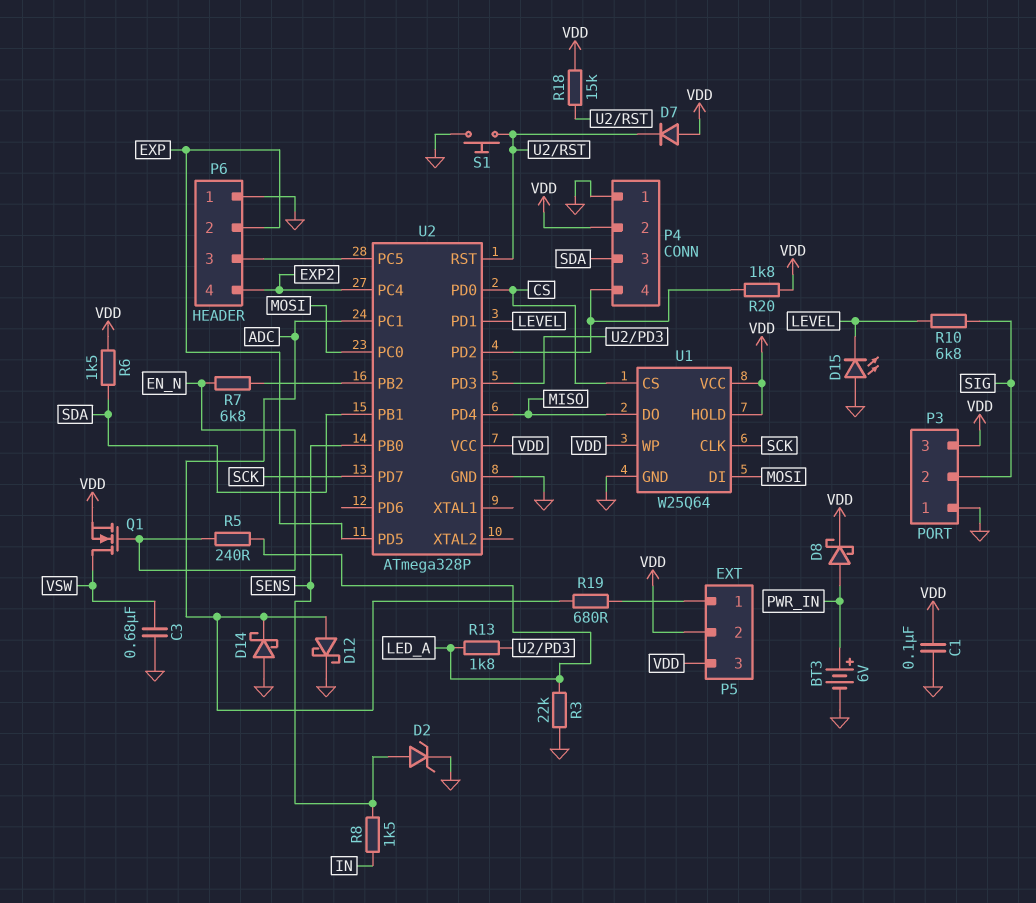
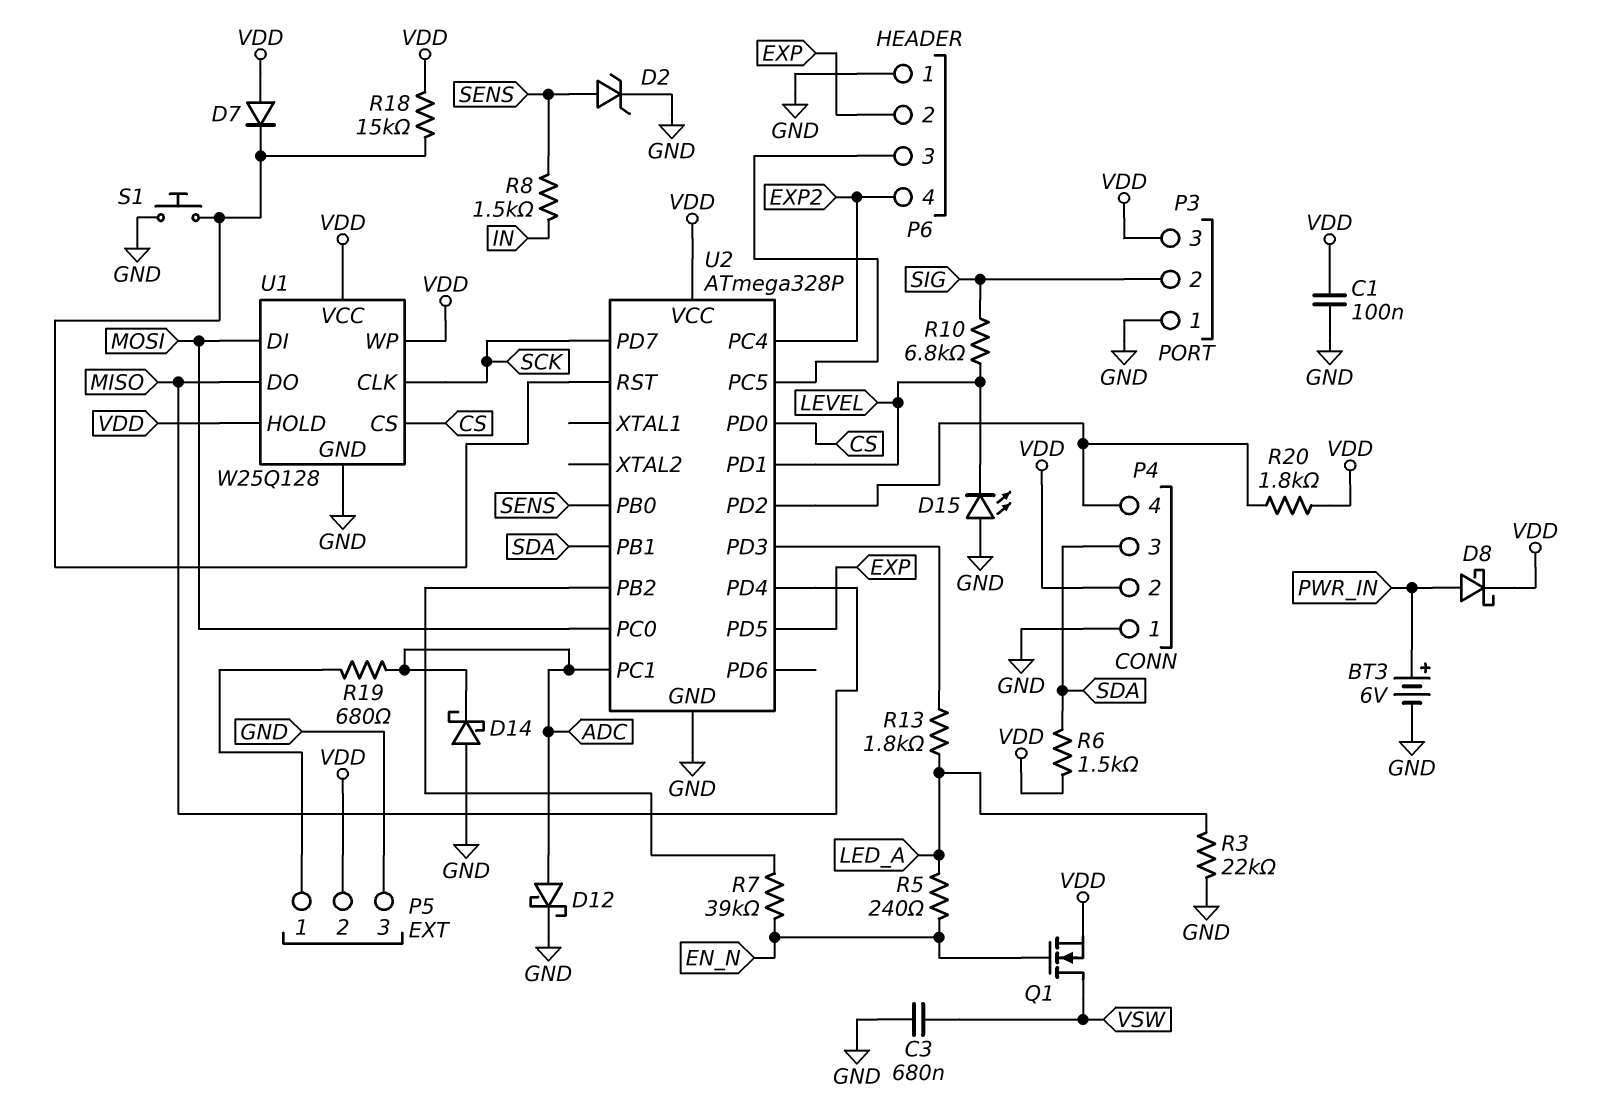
P5 pin 3: VDD -> GND
R7: 6.8k (EN_N, U2/PB2) -> 39k (EN_N, U2/PB2)
U1: W25Q64 -> W25Q128

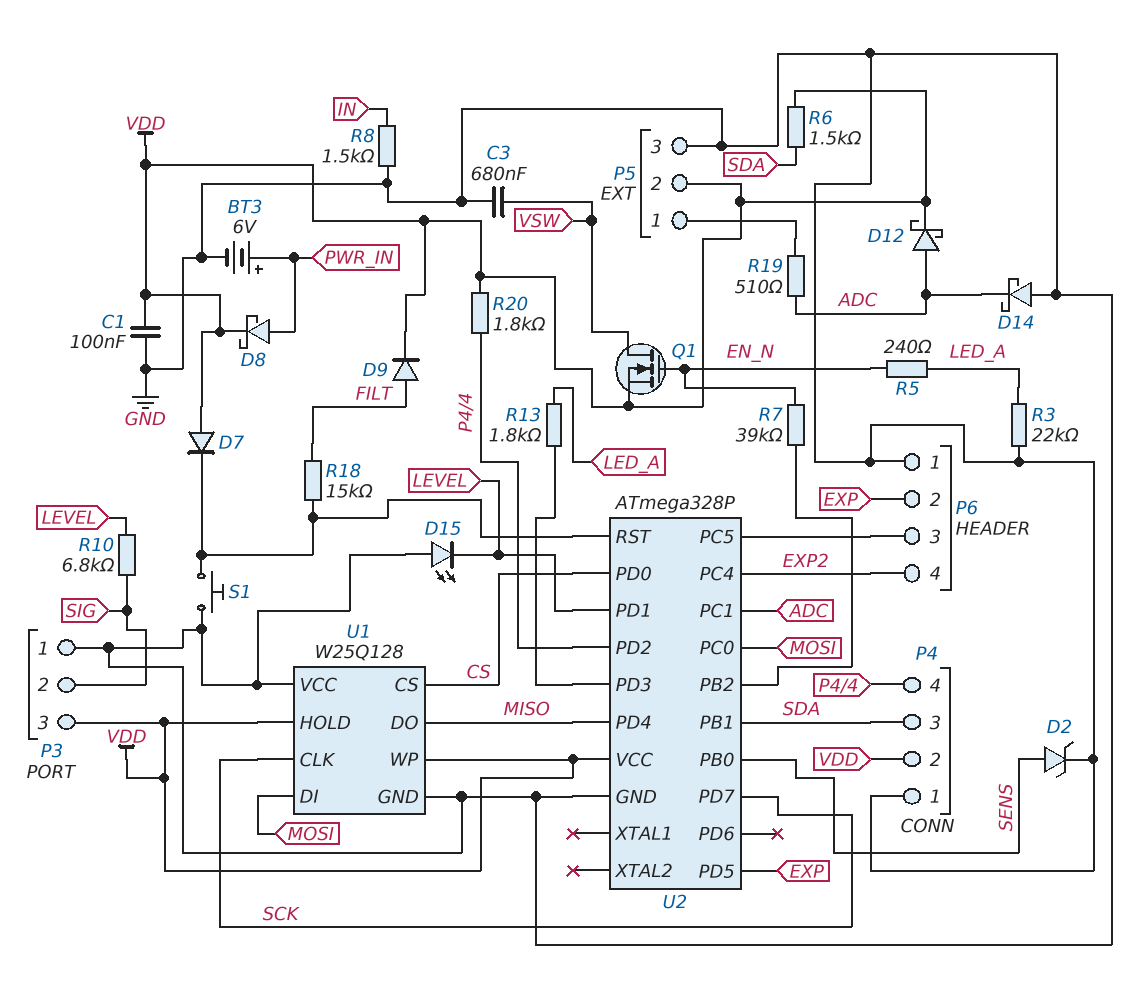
D9: none -> diode (A FILT, K VDD)
D12: schottky (A ADC, K GND) -> schottky (A ADC, K VDD)
R8: 1.5k (IN, SENS) -> 1.5k (GND, IN)
R18: 15k (U2/RST, VDD) -> 15k (FILT, U2/RST)
R19: 680 (ADC, P5/1) -> 510 (ADC, P5/1)
U1 pin VCC: VDD -> GND

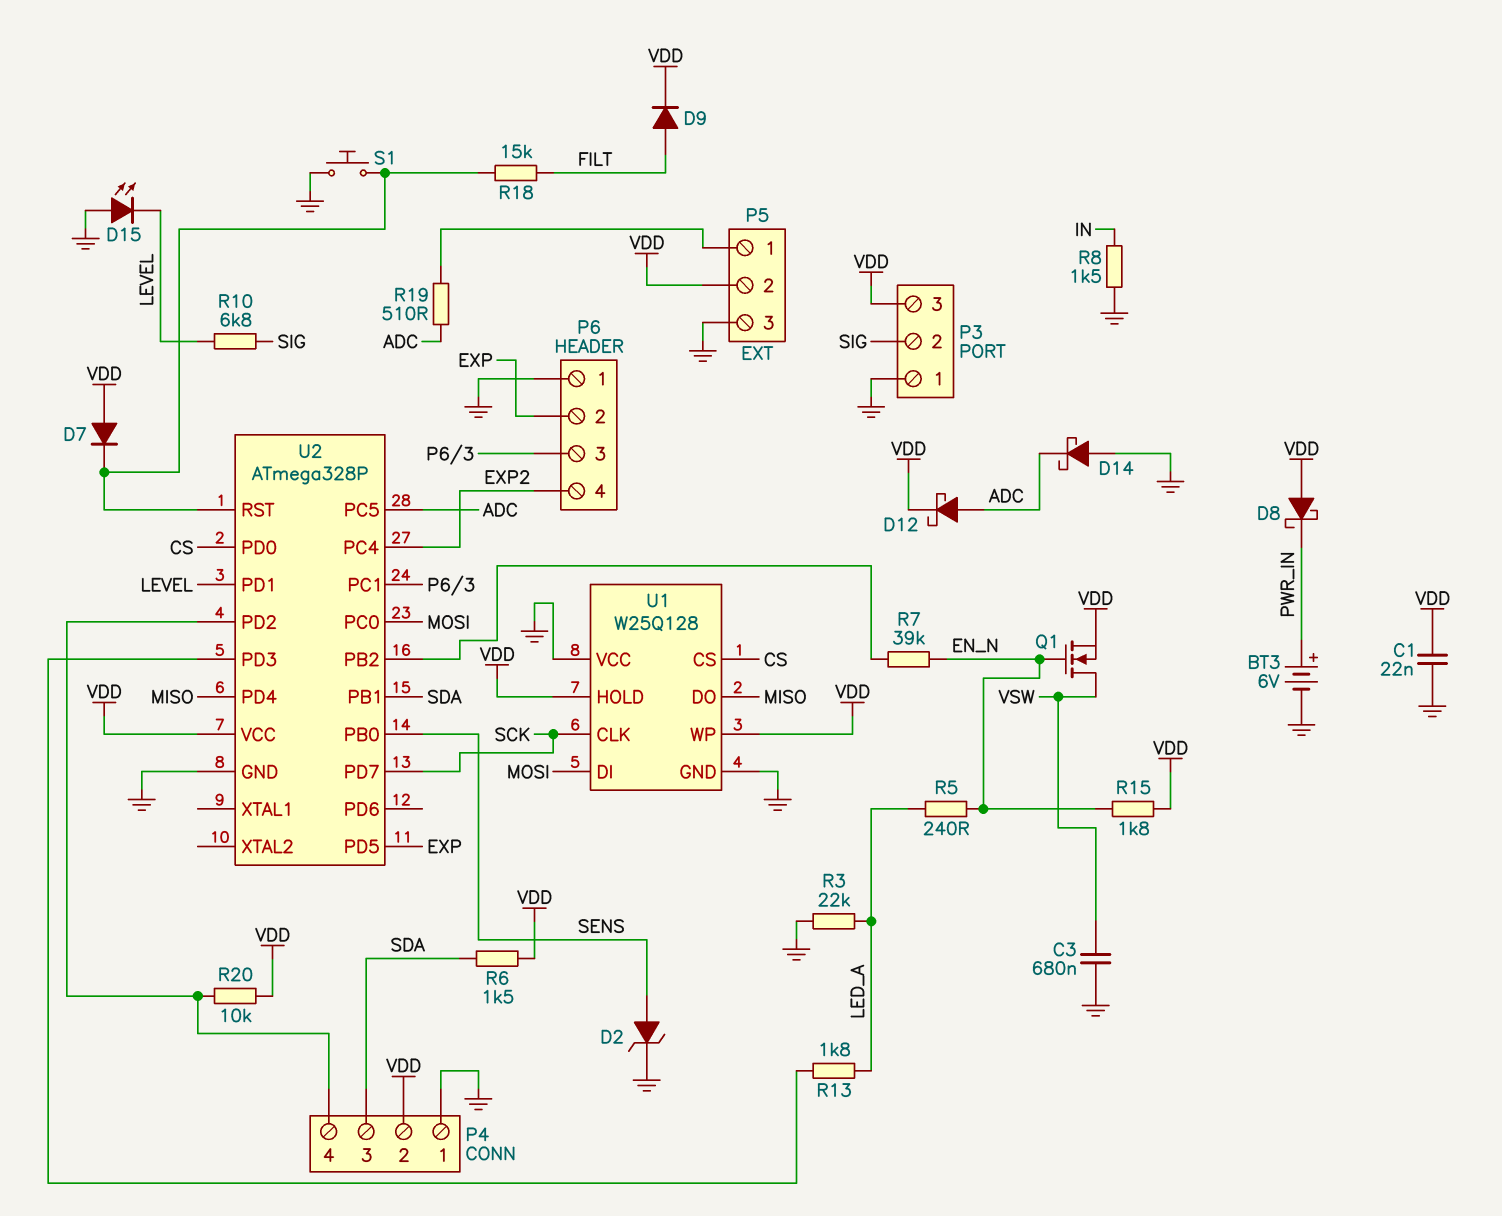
C1: 100nF (GND, VDD) -> 22nF (GND, VDD)
D8: schottky (A PWR_IN, K VDD) -> schottky (A VDD, K PWR_IN)
R15: none -> 1.8k (EN_N, VDD)
R20: 1.8k (P4/4, VDD) -> 10k (P4/4, VDD)
U2 pin PC1: ADC -> P6/3
U2 pin PC5: P6/3 -> ADC

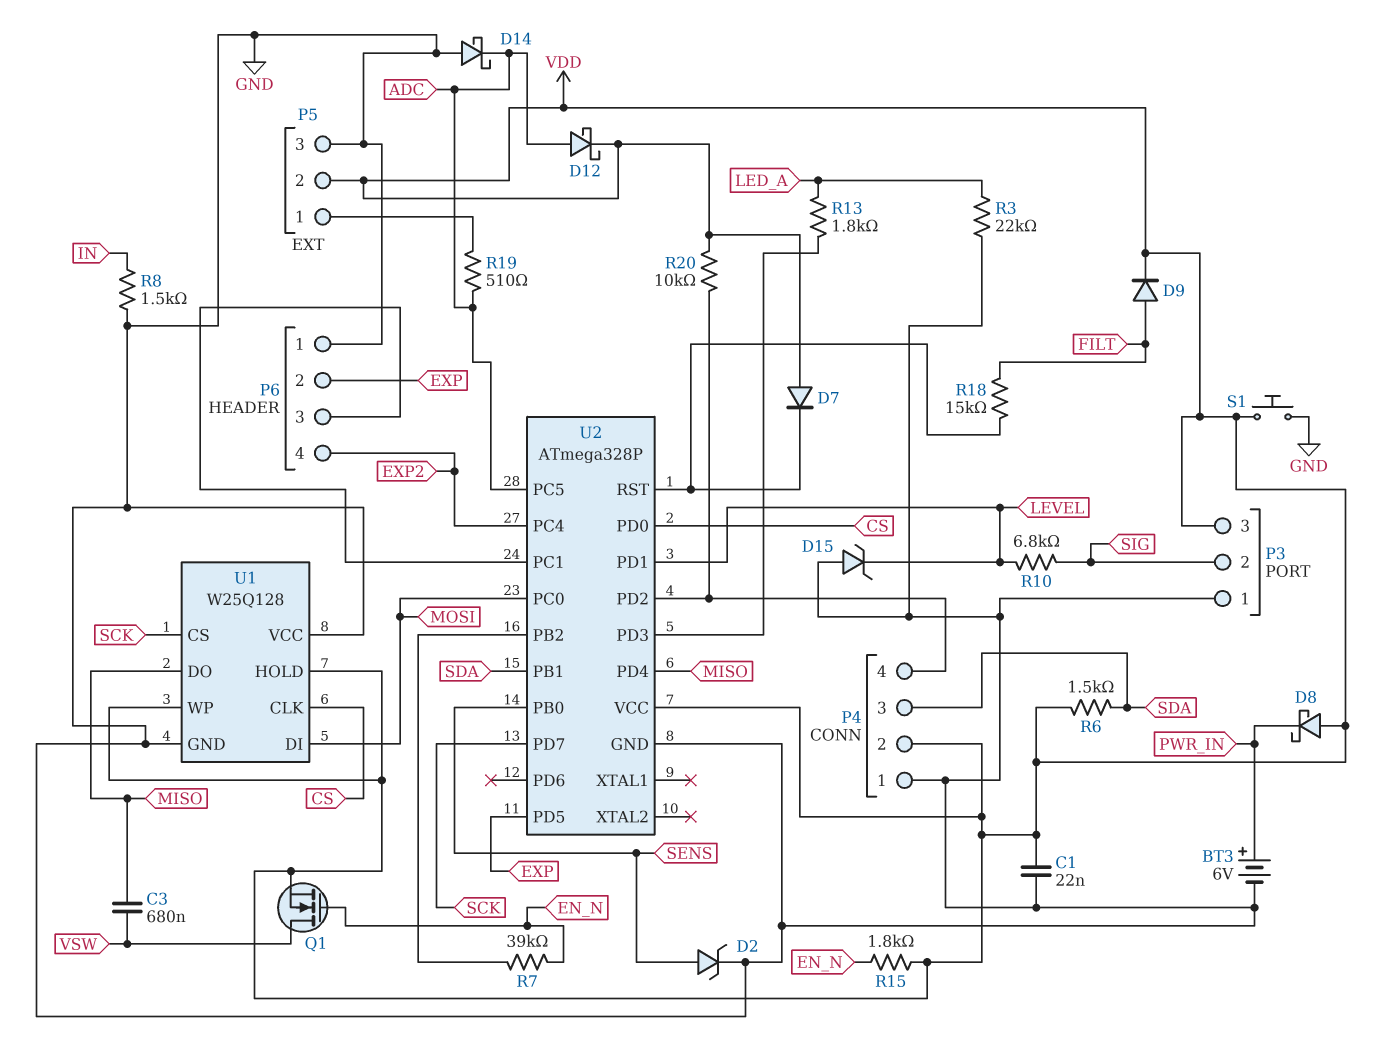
C3: 680nF (GND, VSW) -> 680nF (MISO, VSW)
D15: LED (A GND, K LEVEL) -> zener (A GND, K LEVEL)
R5: 240 (EN_N, LED_A) -> none
S1: button (GND, U2/RST) -> button (GND, VDD)
U1 pin CLK: SCK -> CS
U1 pin CS: CS -> SCK

